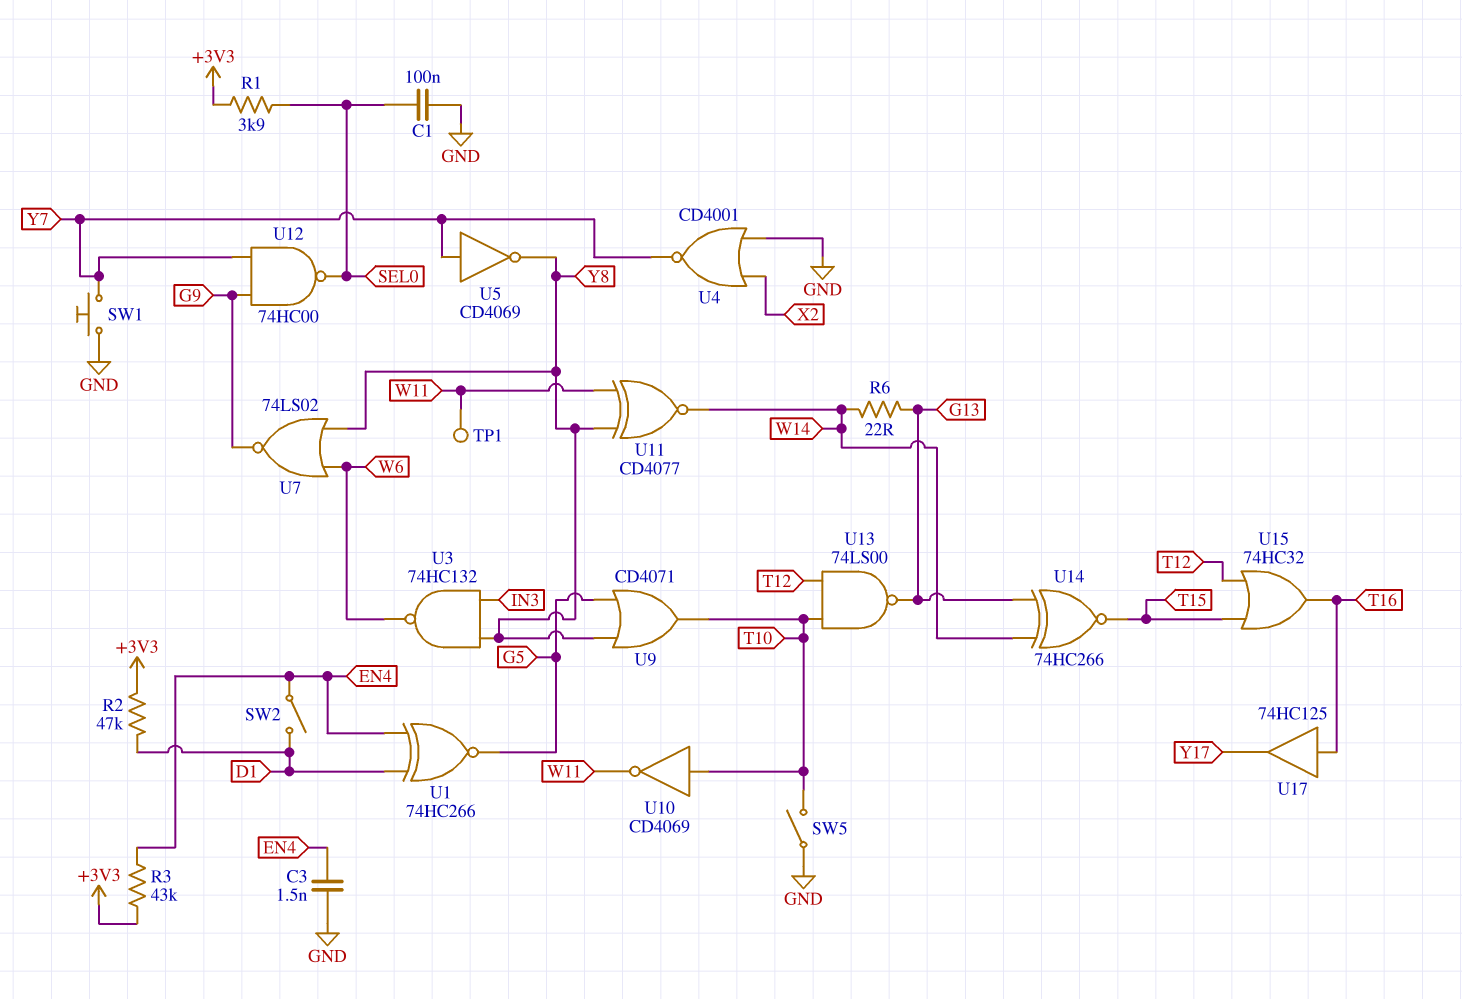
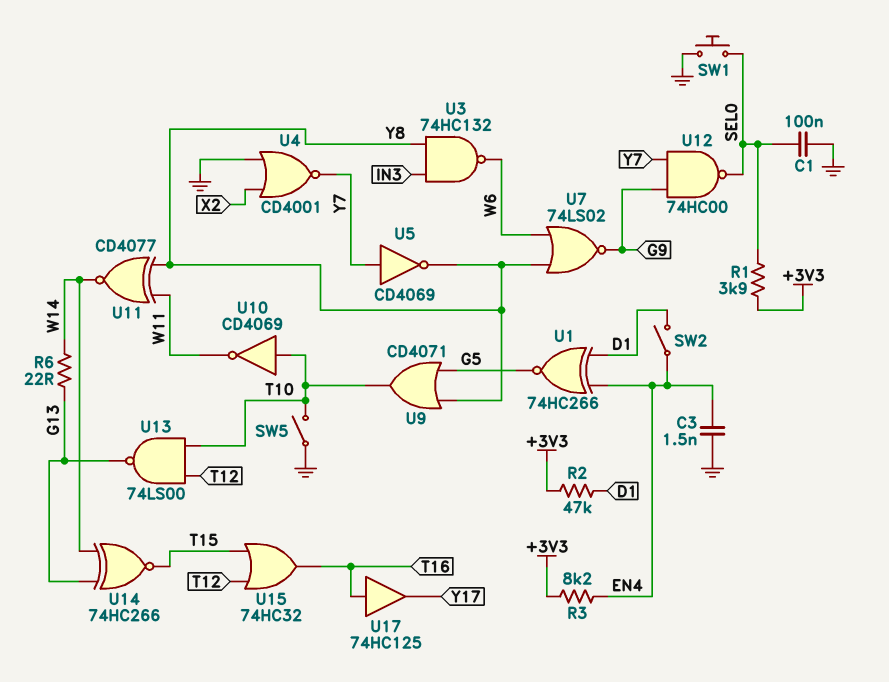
R3: 43k (+3V3, EN4) -> 8.2k (+3V3, EN4)
SW1: button (GND, Y7) -> button (GND, SEL0)
TP1: test point (W11) -> none

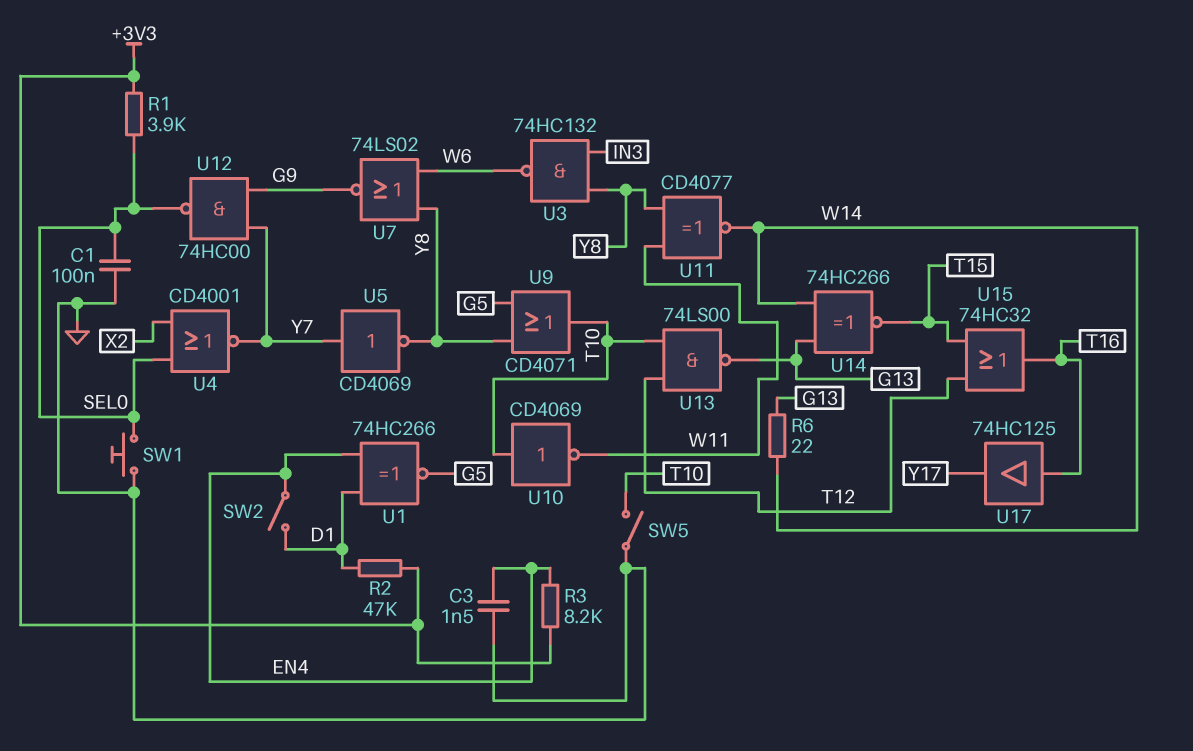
U4: NOR CD4001 (in GND, in X2, out Y7) -> NOR CD4001 (in SEL0, in X2, out Y7)

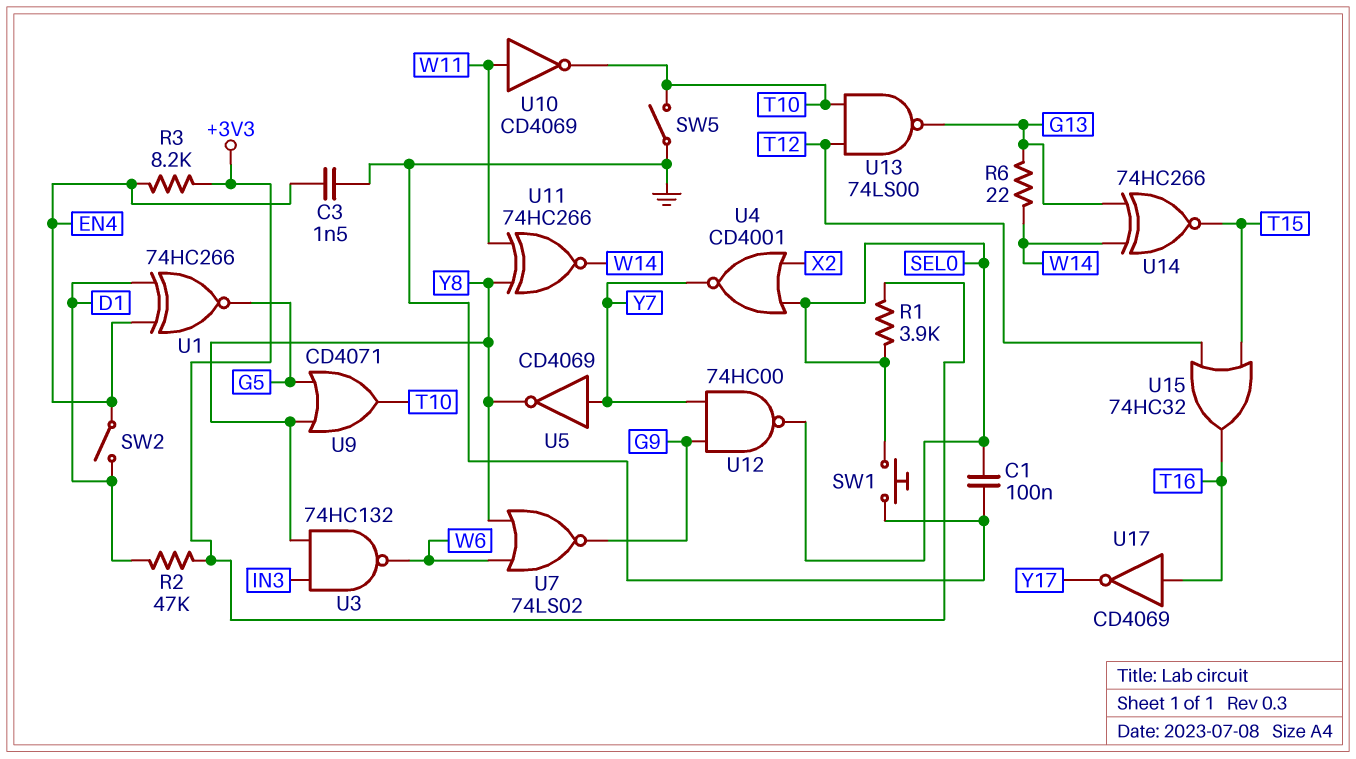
U10: NOT CD4069 (in T10, out W11) -> NOT CD4069 (in W11, out T10)
U11: XNOR CD4077 (in W11, in Y8, out W14) -> XNOR 74HC266 (in W11, in Y8, out W14)
U17: buffer 74HC125 (in T16, out Y17) -> NOT CD4069 (in T16, out Y17)

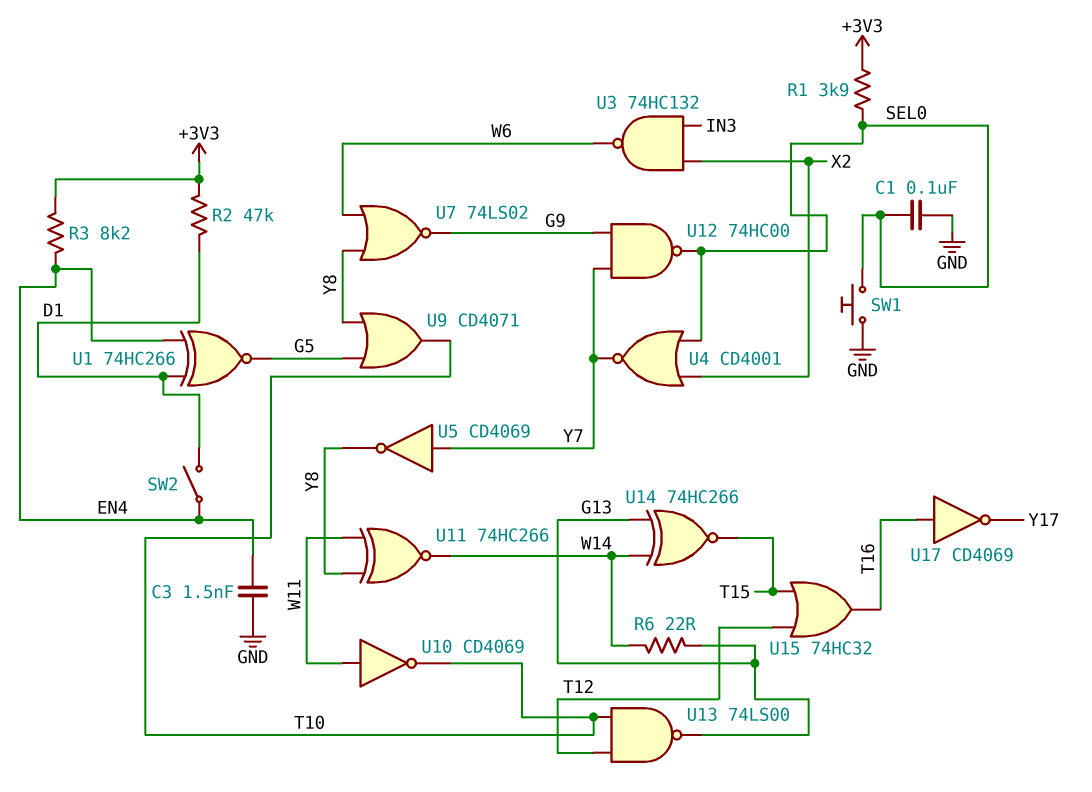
SW5: switch (GND, T10) -> none
U3: NAND 74HC132 (in IN3, in Y8, out W6) -> NAND 74HC132 (in IN3, in X2, out W6)

